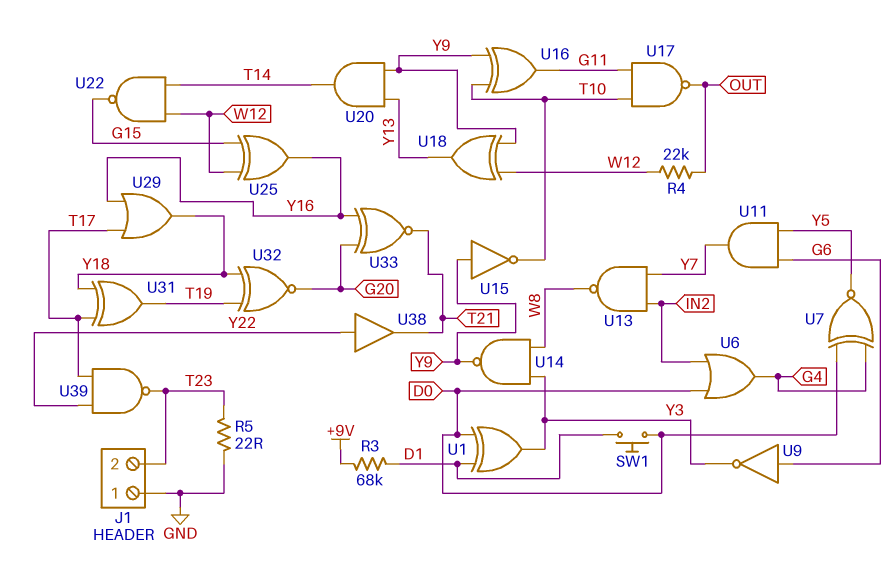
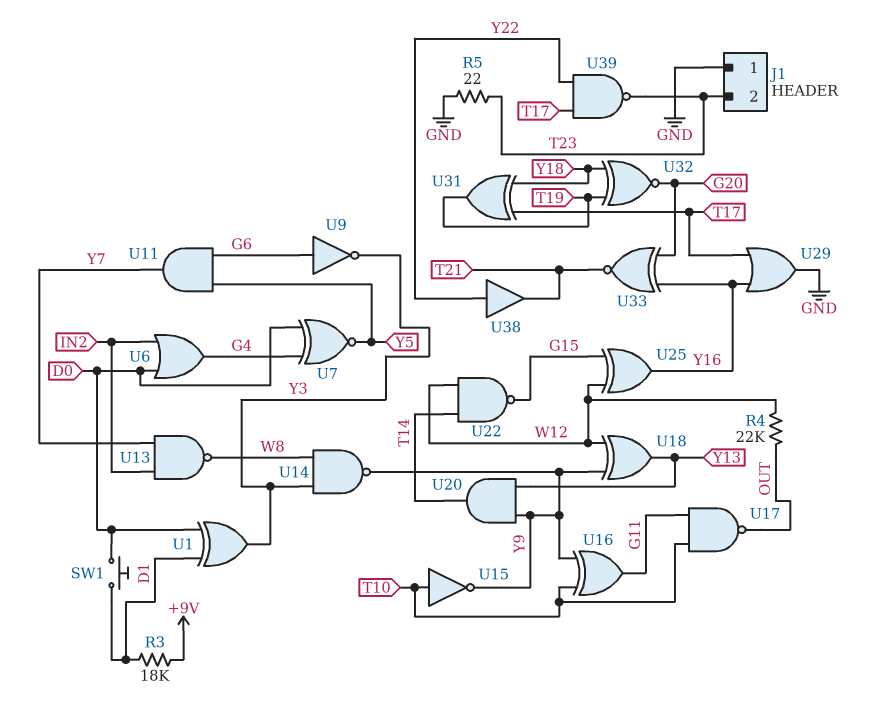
R3: 68k (+9V, D1) -> 18k (+9V, D1)
U15: NOT (in Y9, out T10) -> NOT (in T10, out Y9)
U29: OR (in T17, in Y16, out Y18) -> OR (in T17, in Y16, out GND)

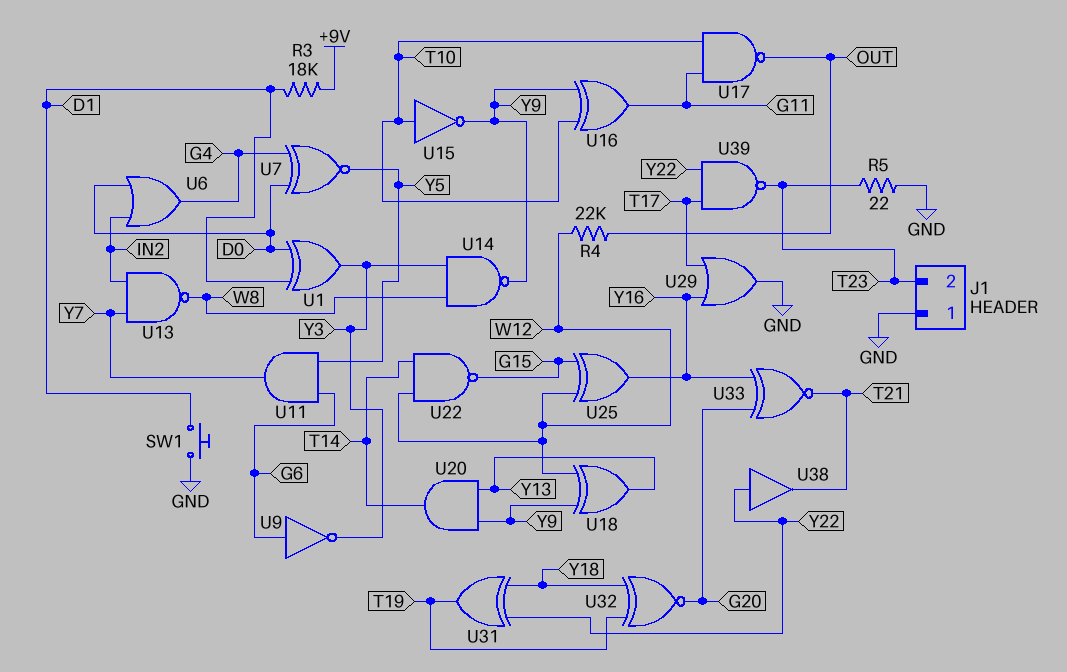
SW1: button (D0, D1) -> button (D1, GND)
U31: XOR (in T17, in Y18, out T19) -> XOR (in Y18, in Y22, out T19)

